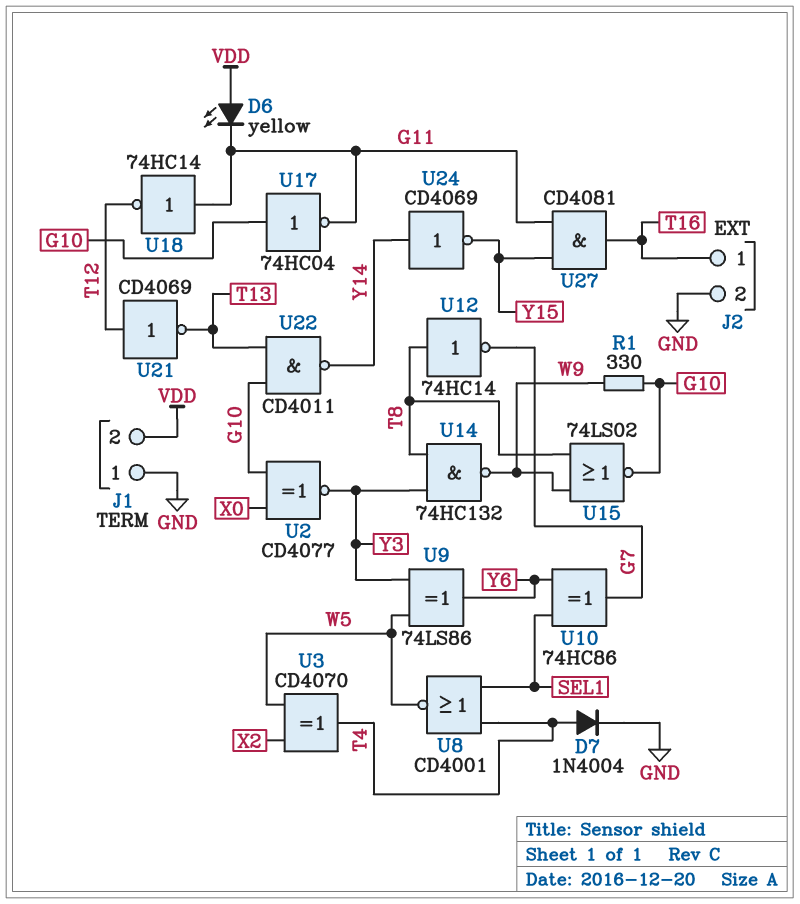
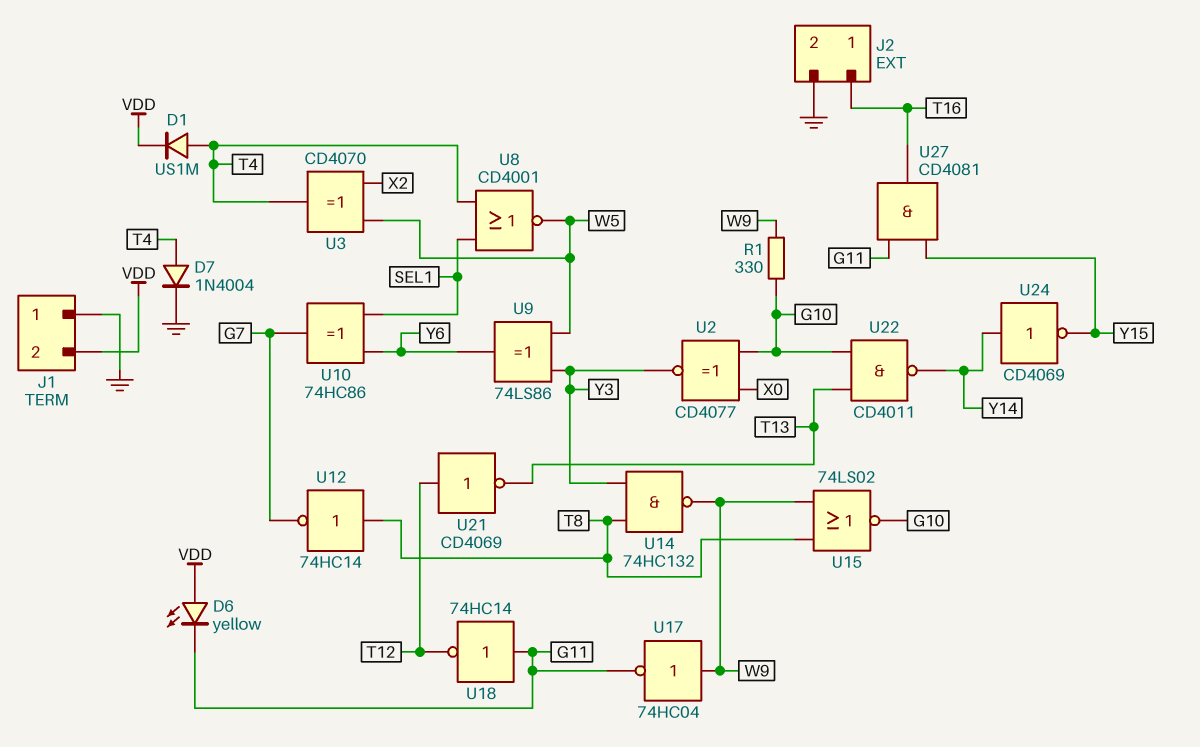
D1: none -> diode US1M (A T4, K VDD)
U17: NOT 74HC04 (in G10, out G11) -> NOT 74HC04 (in W9, out G11)

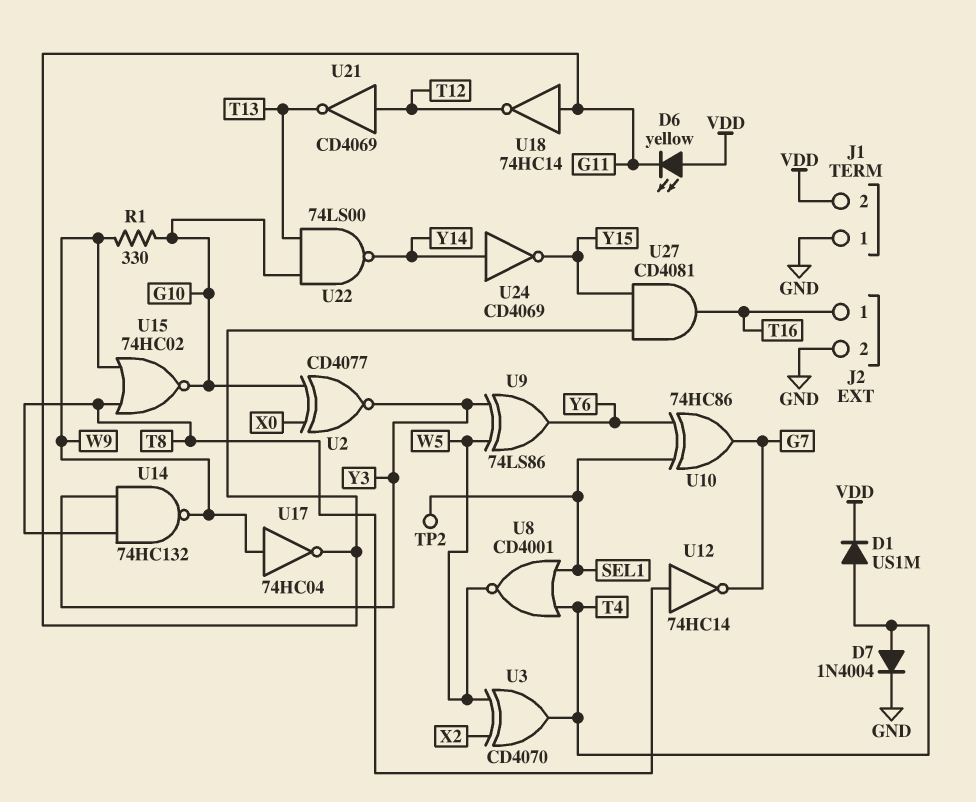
TP2: none -> test point (SEL1)
U15: NOR 74LS02 (in T8, in W9, out G10) -> NOR 74HC02 (in T8, in W9, out G10)
U22: NAND CD4011 (in G10, in T13, out Y14) -> NAND 74LS00 (in G10, in T13, out Y14)

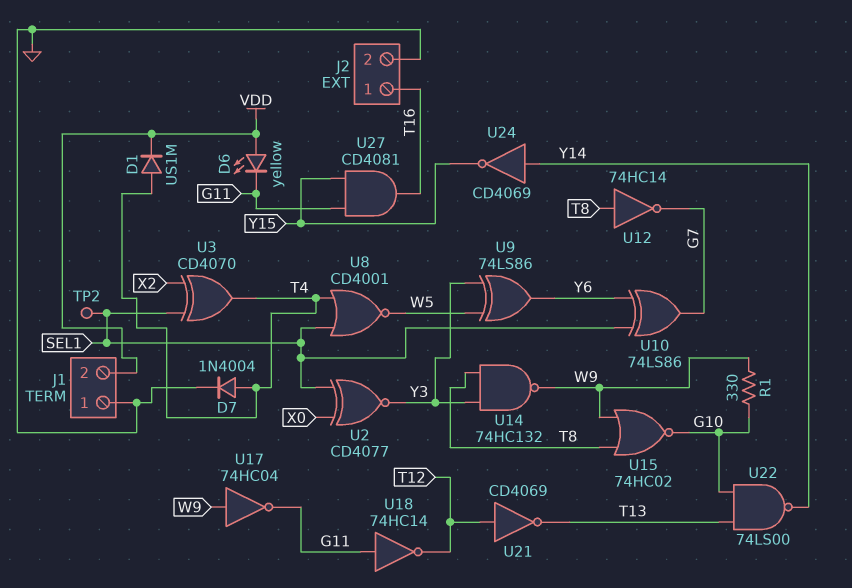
U2: XNOR CD4077 (in G10, in X0, out Y3) -> XNOR CD4077 (in SEL1, in X0, out Y3)
U3: XOR CD4070 (in W5, in X2, out T4) -> XOR CD4070 (in SEL1, in X2, out T4)
U10: XOR 74HC86 (in SEL1, in Y6, out G7) -> XOR 74LS86 (in SEL1, in Y6, out G7)

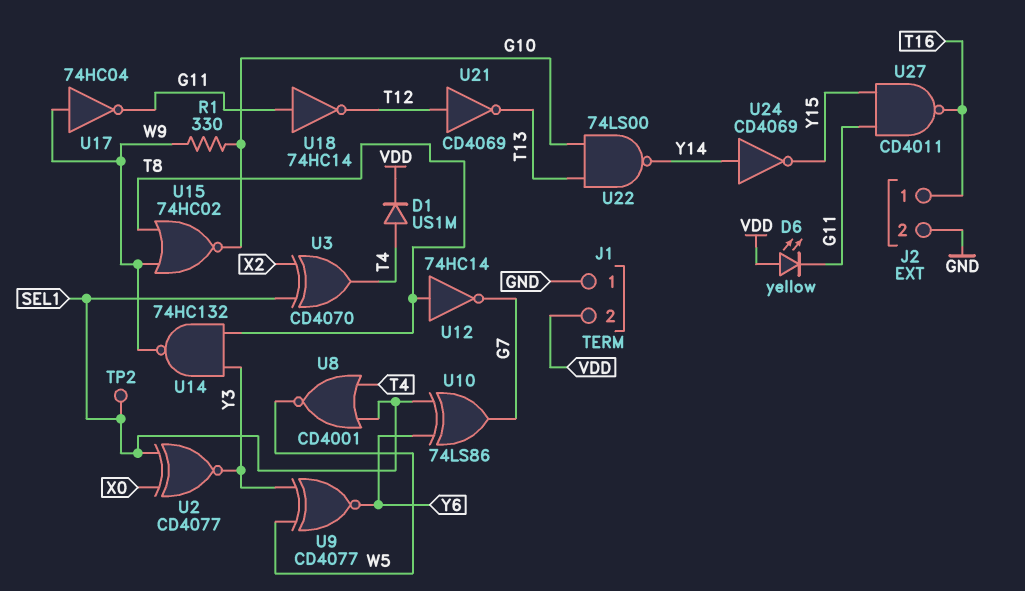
D7: diode 1N4004 (A T4, K GND) -> none
U9: XOR 74LS86 (in W5, in Y3, out Y6) -> XNOR CD4077 (in W5, in Y3, out Y6)
U27: AND CD4081 (in G11, in Y15, out T16) -> NAND CD4011 (in G11, in Y15, out T16)

